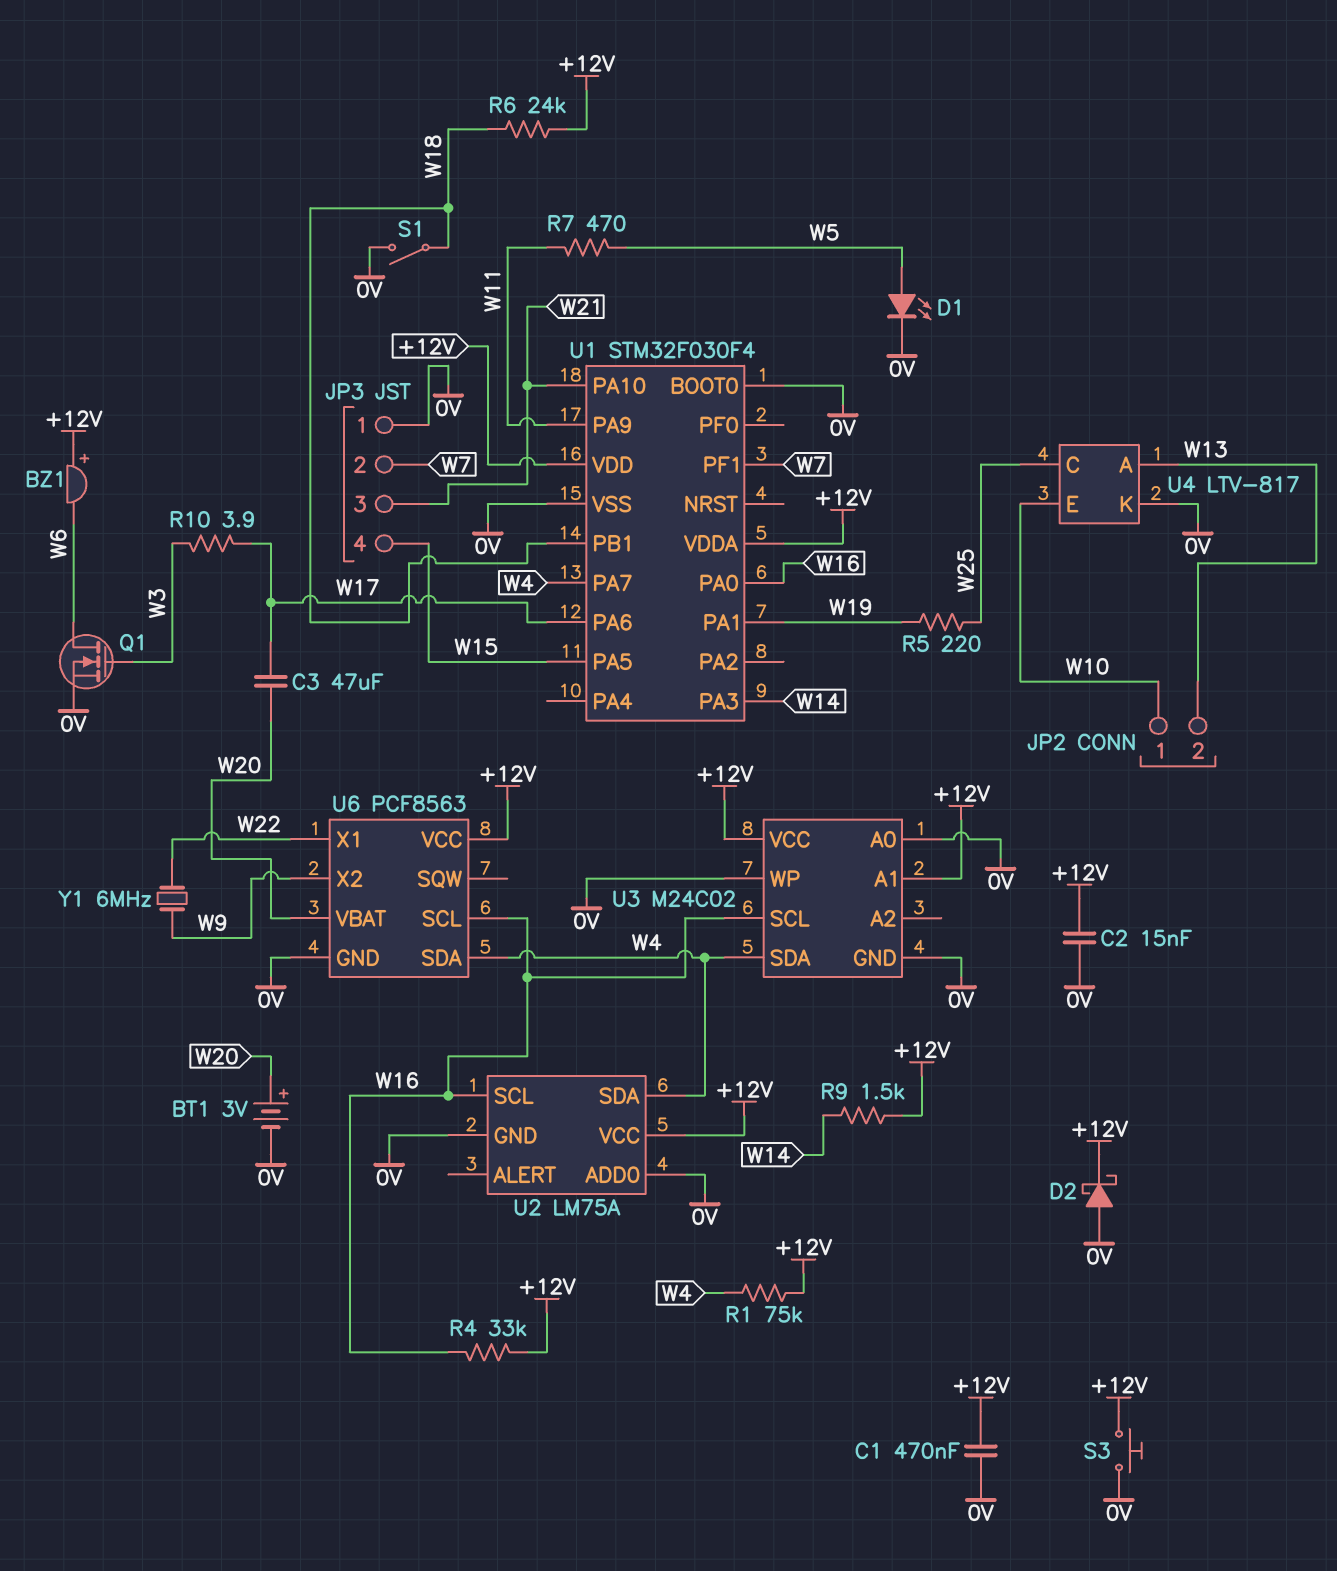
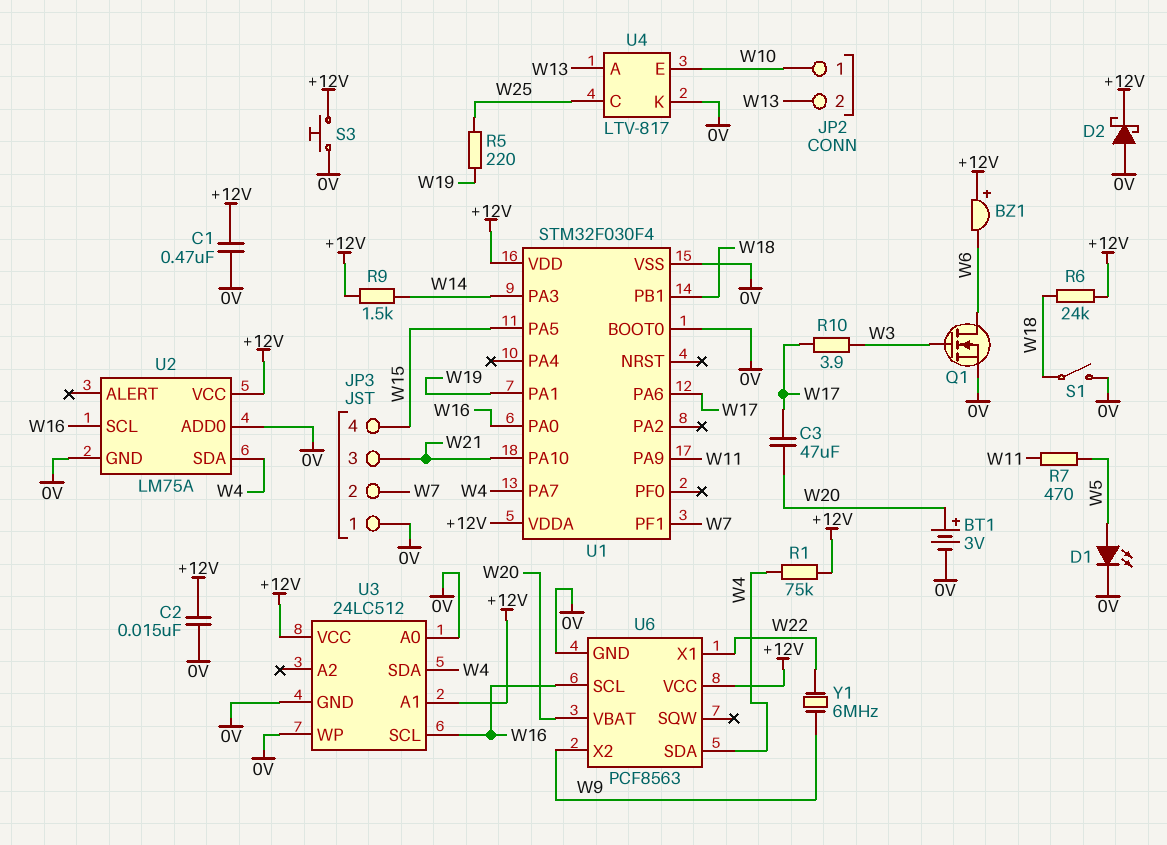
R4: 33k (+12V, W16) -> none
U3: M24C02 -> 24LC512

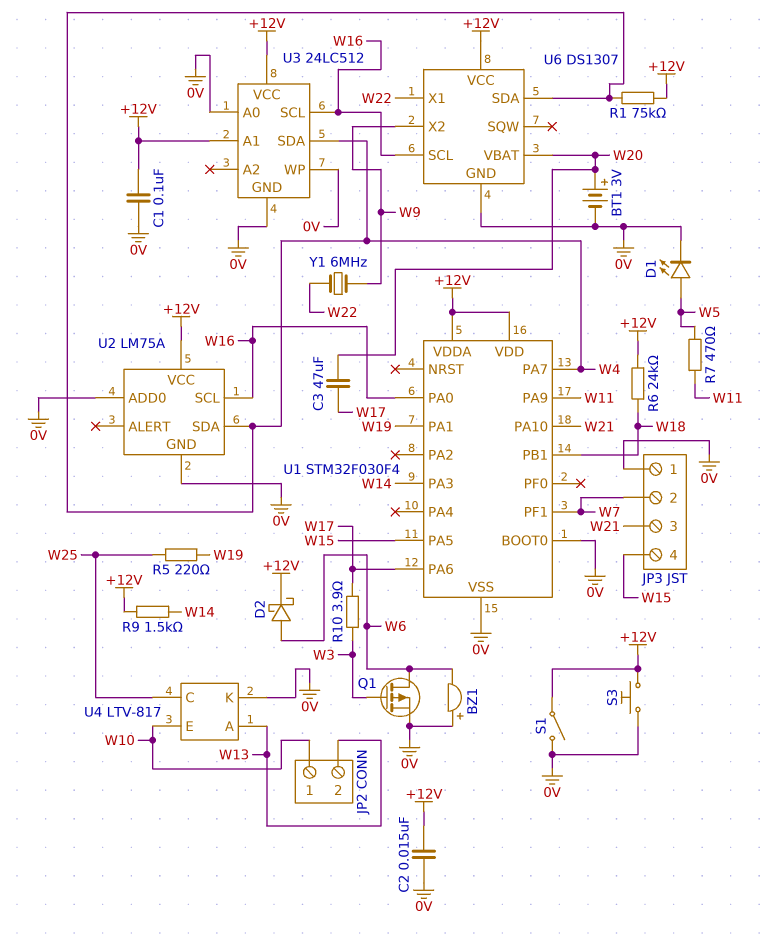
BZ1: buzzer (plus +12V, minus W6) -> buzzer (plus 0V, minus W6)
C1: 470nF (+12V, 0V) -> 100nF (+12V, 0V)
D2: schottky (A 0V, K +12V) -> schottky (A W6, K +12V)
Q1: NMOS (G W3, D W6, S 0V) -> PMOS (G W3, D W6, S 0V)
S1: switch (0V, W18) -> switch (+12V, 0V)
U6: PCF8563 -> DS1307

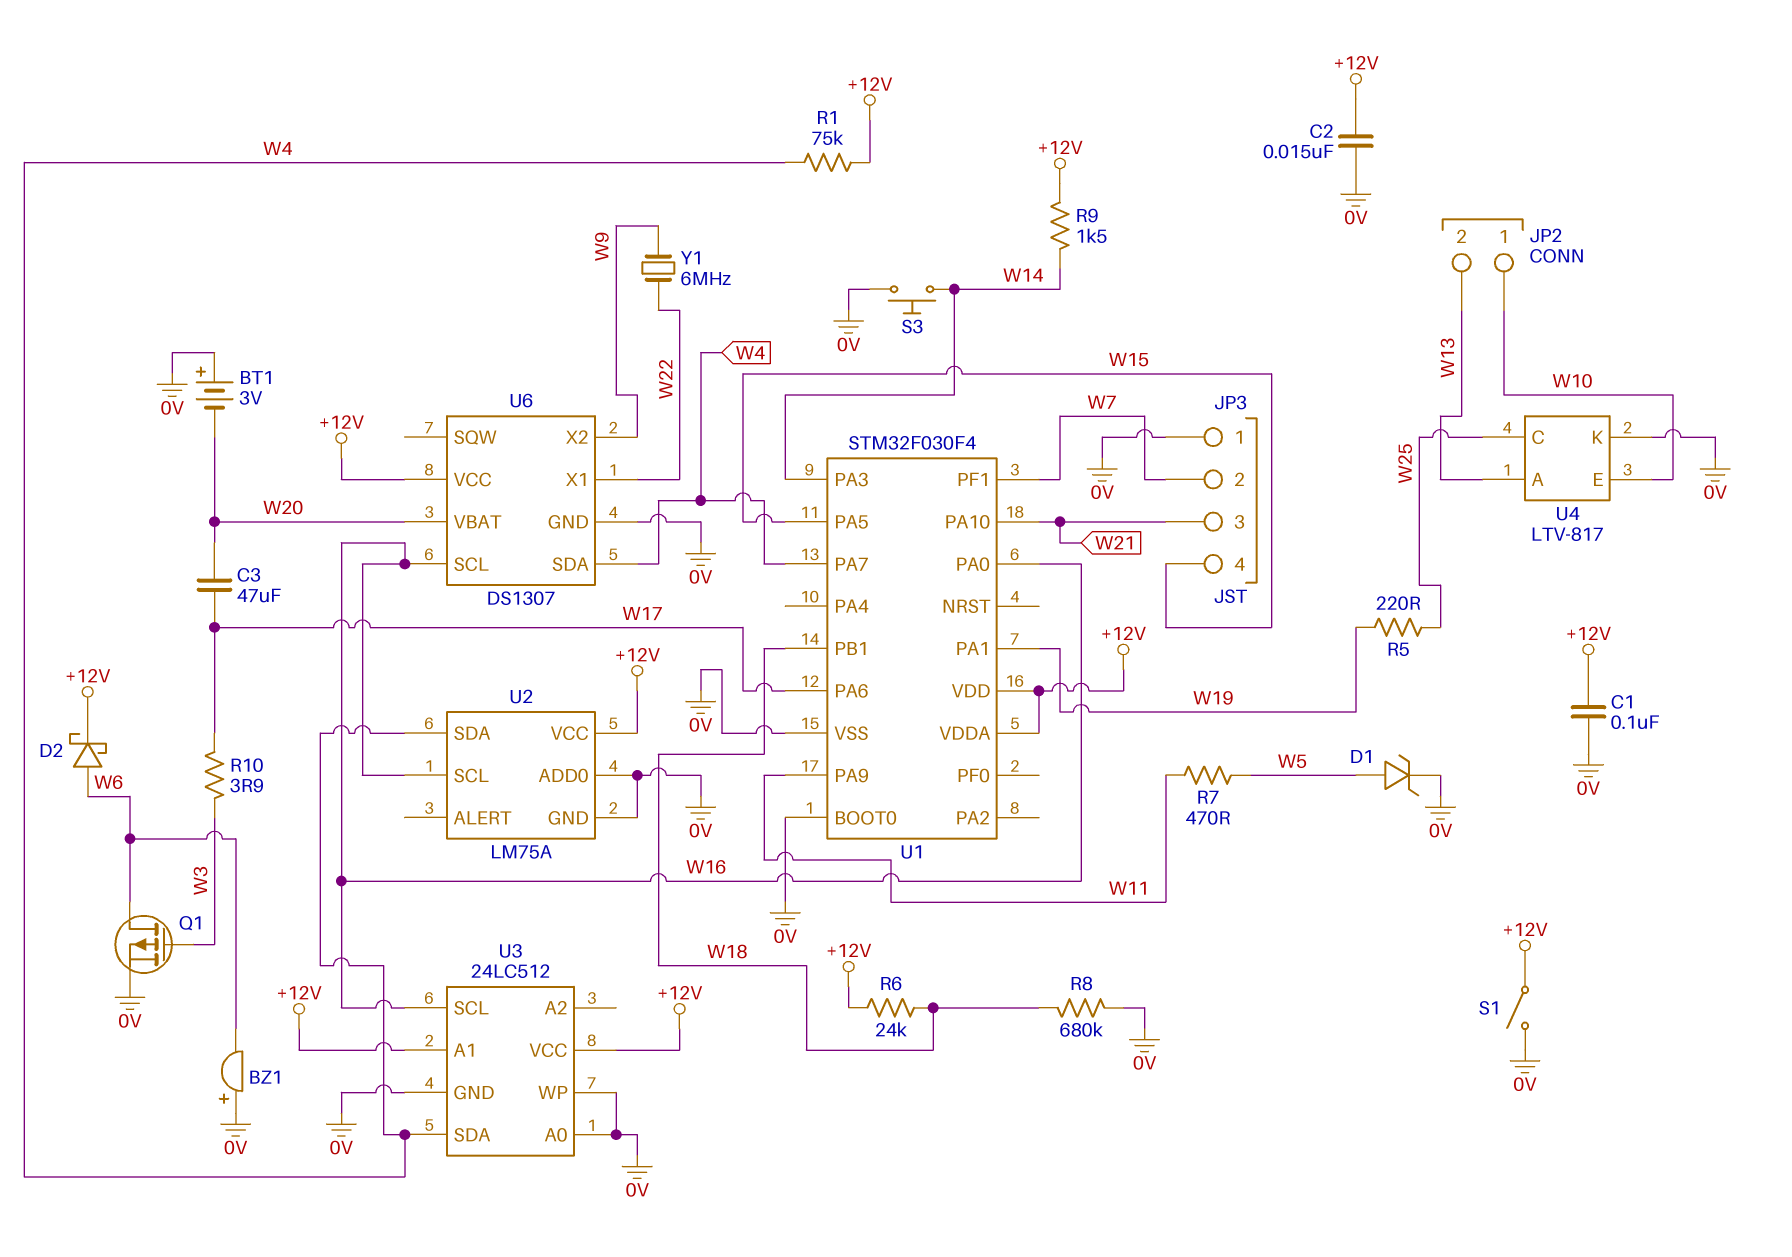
BT1: 3V (plus W20, minus 0V) -> 3V (plus 0V, minus W20)
D1: LED (A W5, K 0V) -> zener (A W5, K 0V)
R8: none -> 680k (0V, W18)
S3: button (+12V, 0V) -> button (0V, W14)

